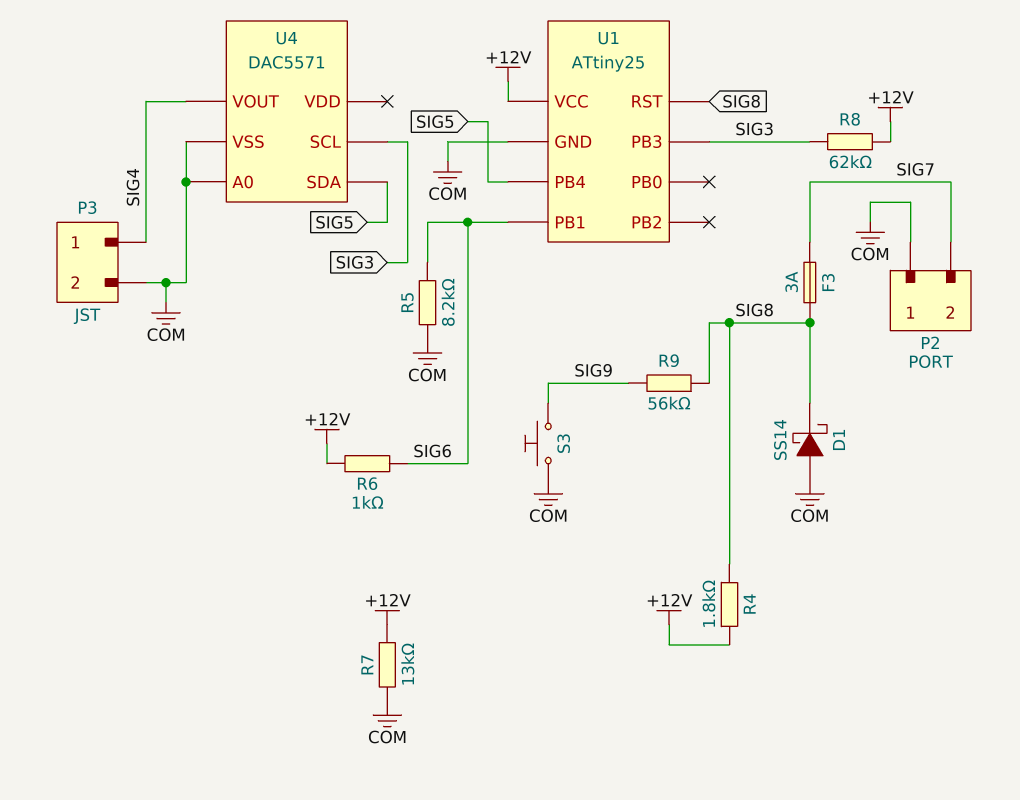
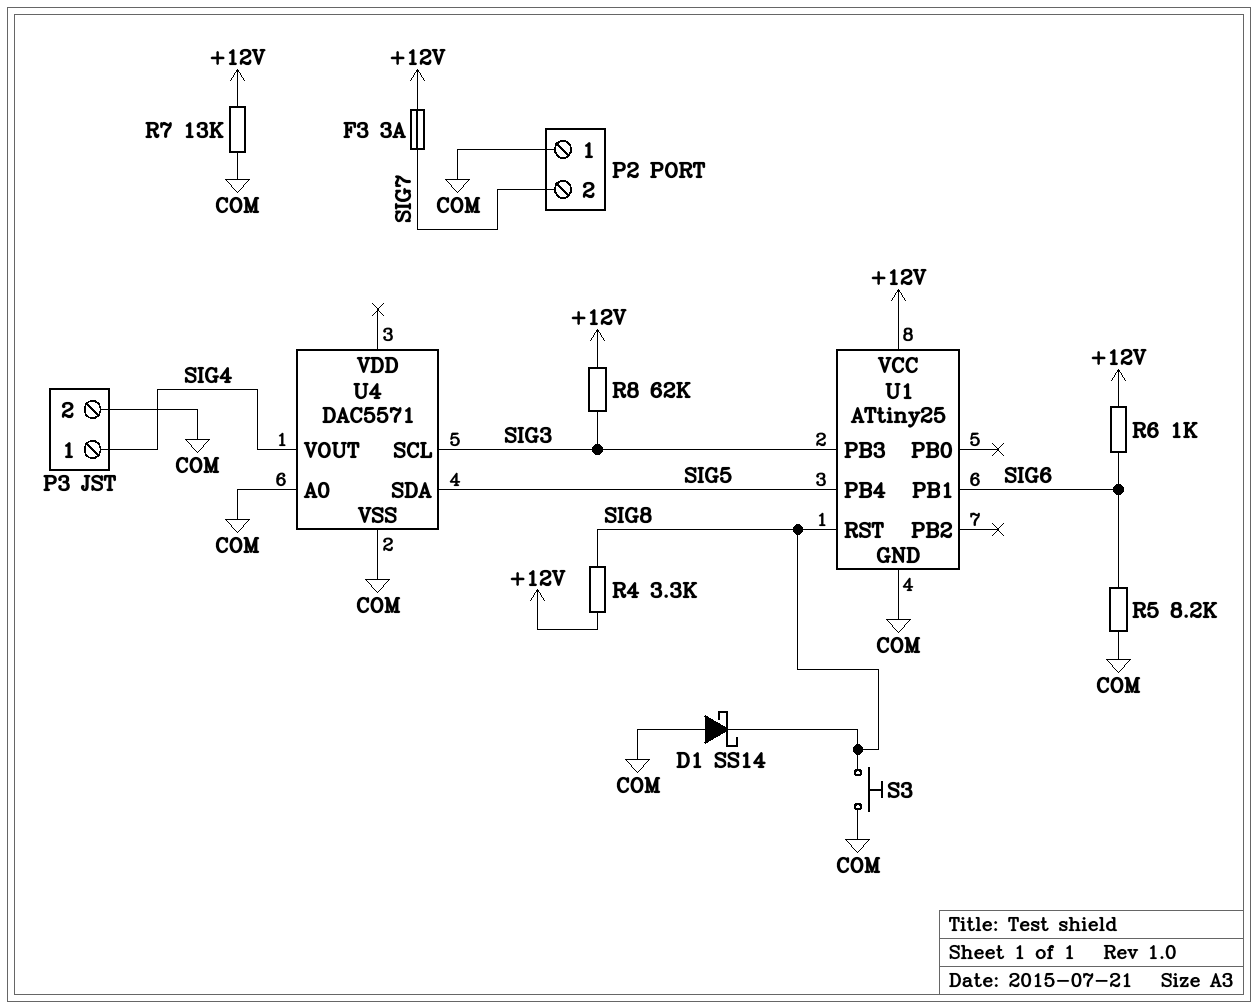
F3: 3A (SIG7, SIG8) -> 3A (+12V, SIG7)
R4: 1.8k (+12V, SIG8) -> 3.3k (+12V, SIG8)
R9: 56k (SIG8, SIG9) -> none
S3: button (COM, SIG9) -> button (COM, SIG8)

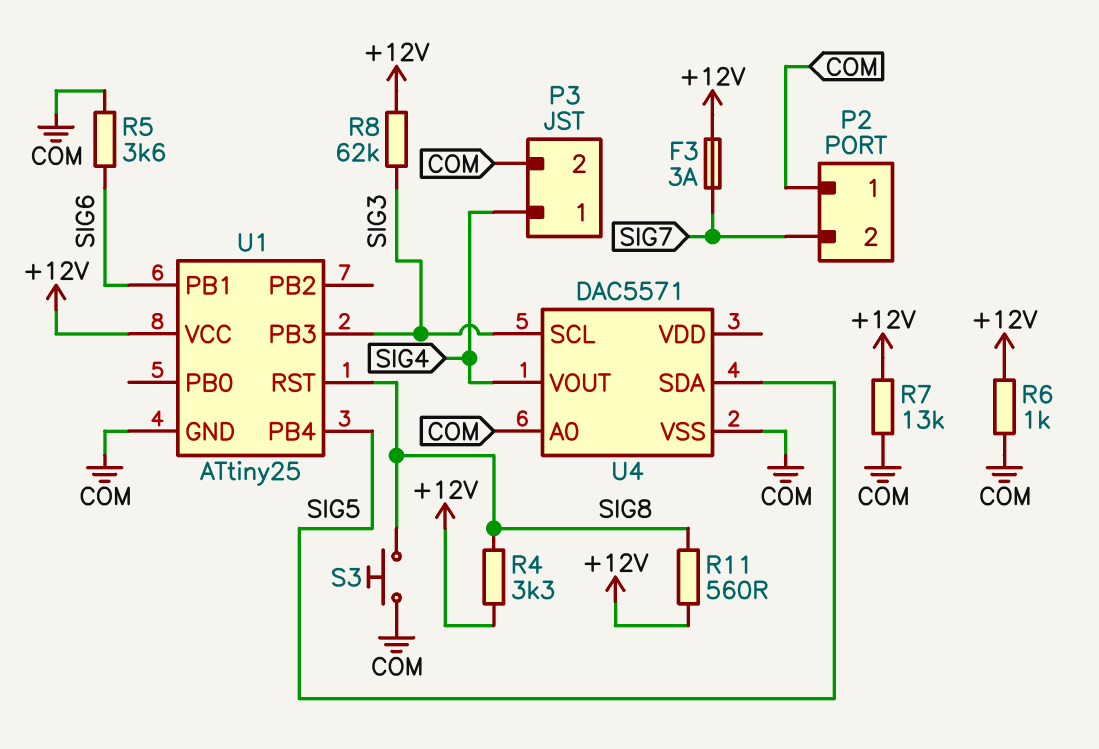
D1: schottky SS14 (A COM, K SIG8) -> none
R5: 8.2k (COM, SIG6) -> 3.6k (COM, SIG6)
R6: 1k (+12V, SIG6) -> 1k (+12V, COM)
R11: none -> 560 (+12V, SIG8)

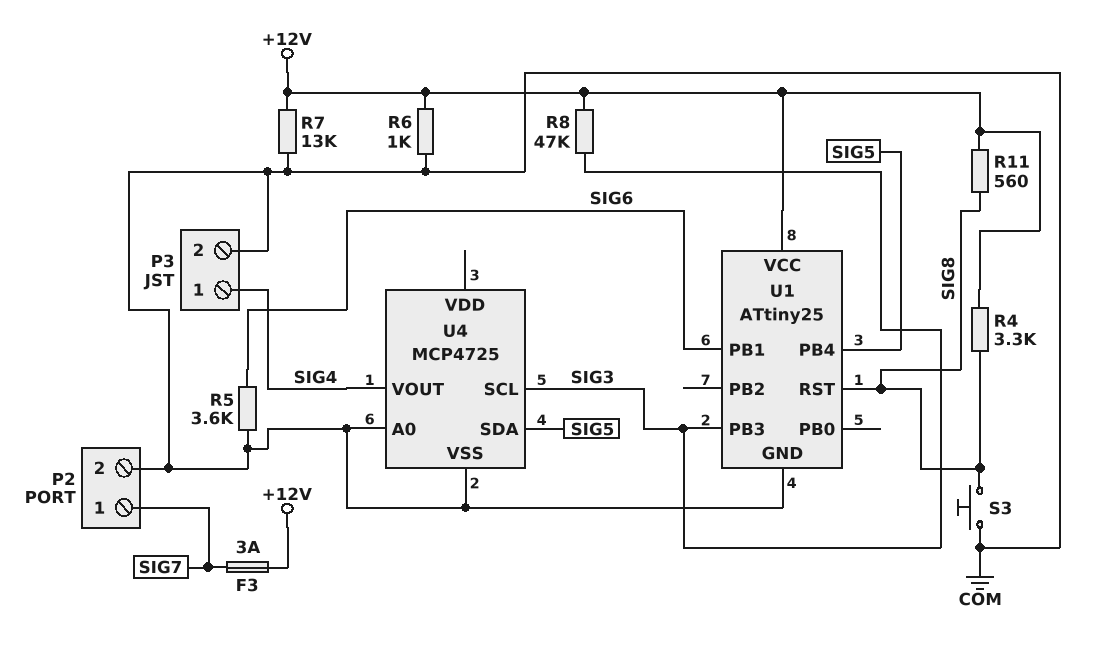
P2 pin 1: COM -> SIG7
P2 pin 2: SIG7 -> COM
R8: 62k (+12V, SIG3) -> 47k (+12V, SIG3)
U4: DAC5571 -> MCP4725

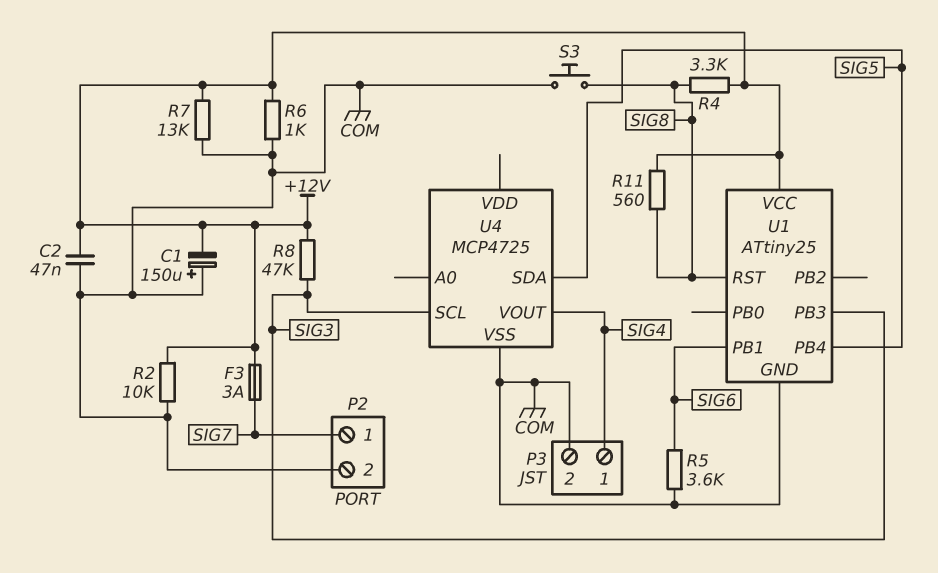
C1: none -> 150uF (plus COM, minus +12V)
C2: none -> 47nF (+12V, COM)
R2: none -> 10k (+12V, COM)
U4 pin A0: COM -> none

